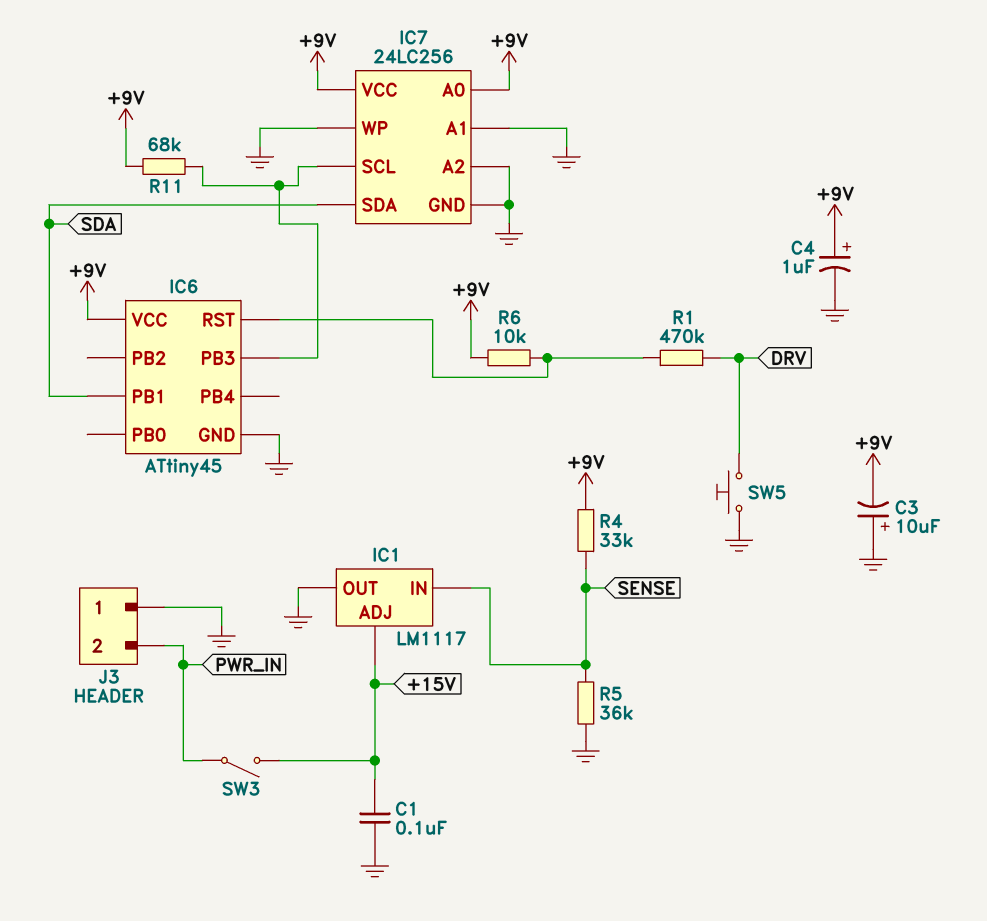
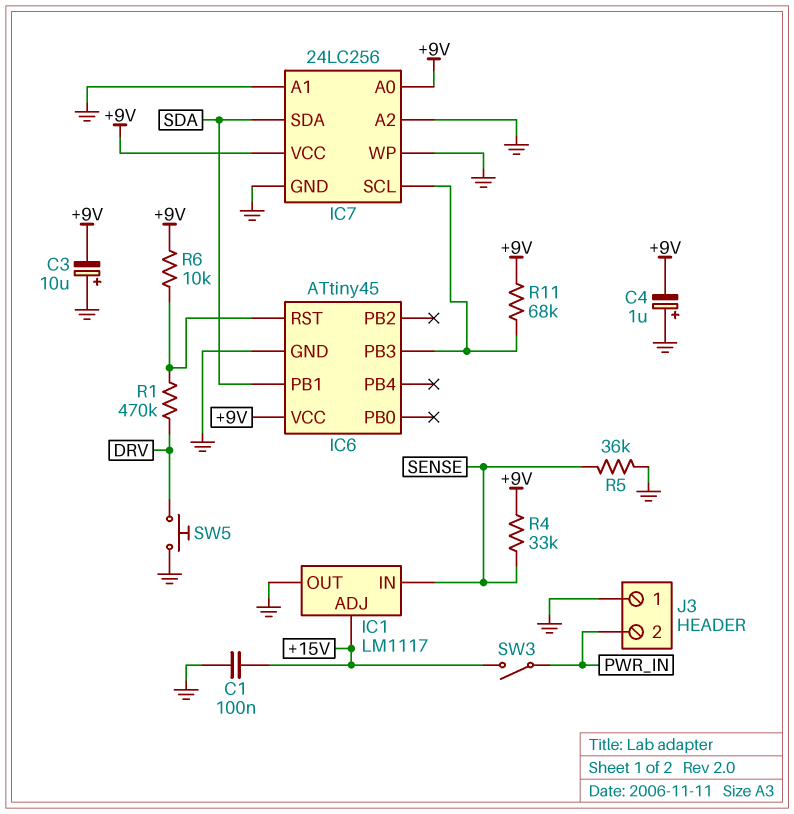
C4: 1uF (plus +9V, minus GND) -> 1uF (plus GND, minus +9V)

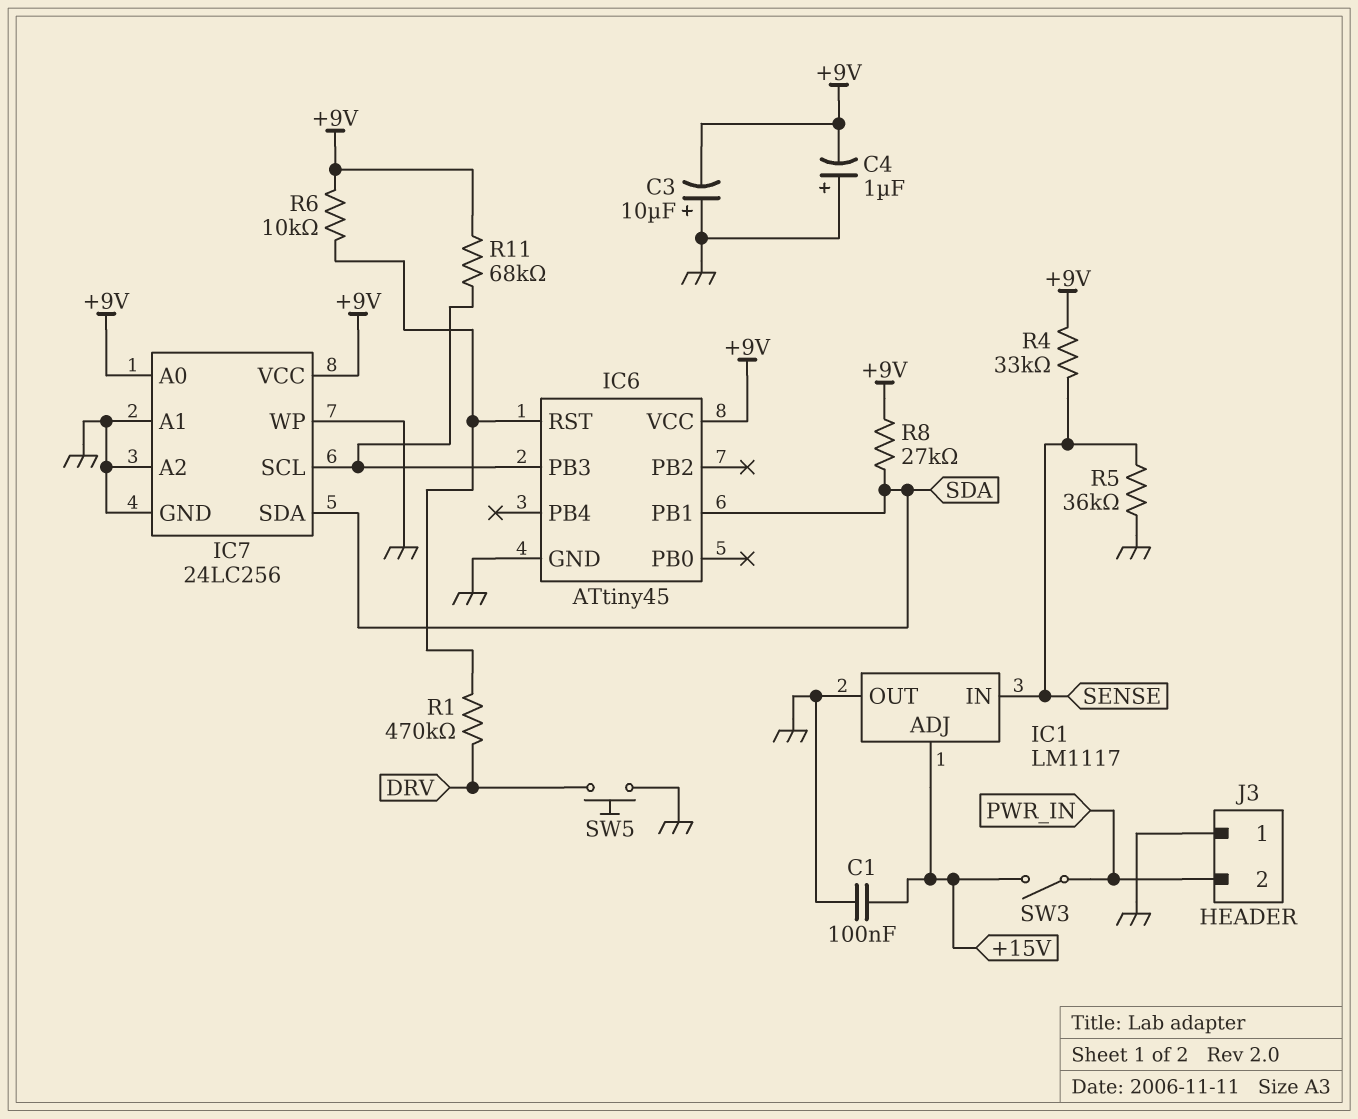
R8: none -> 27k (+9V, SDA)

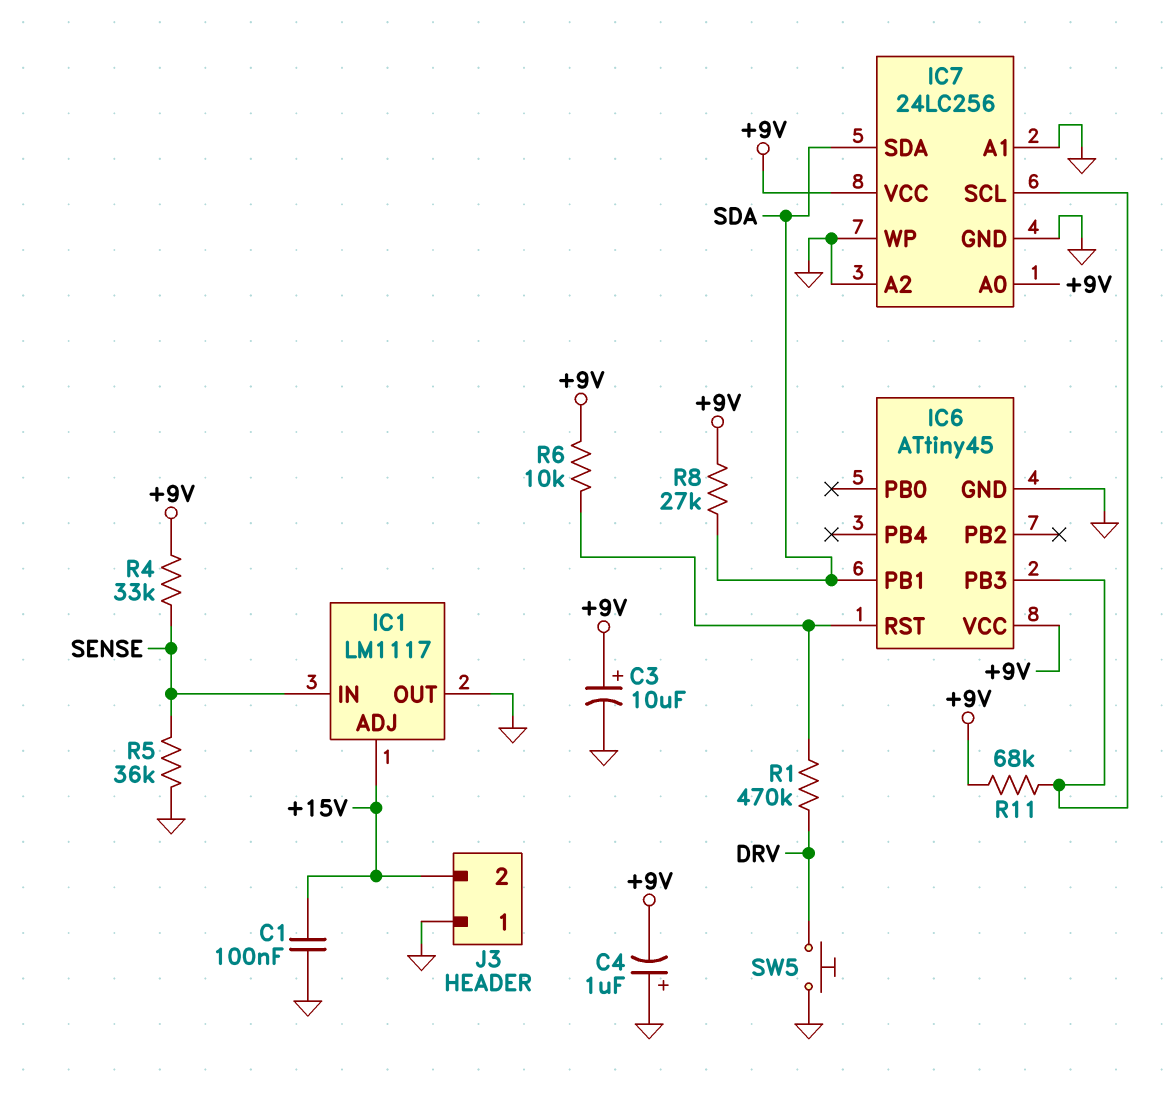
C3: 10uF (plus GND, minus +9V) -> 10uF (plus +9V, minus GND)
J3 pin 2: PWR_IN -> +15V
SW3: switch (+15V, PWR_IN) -> none

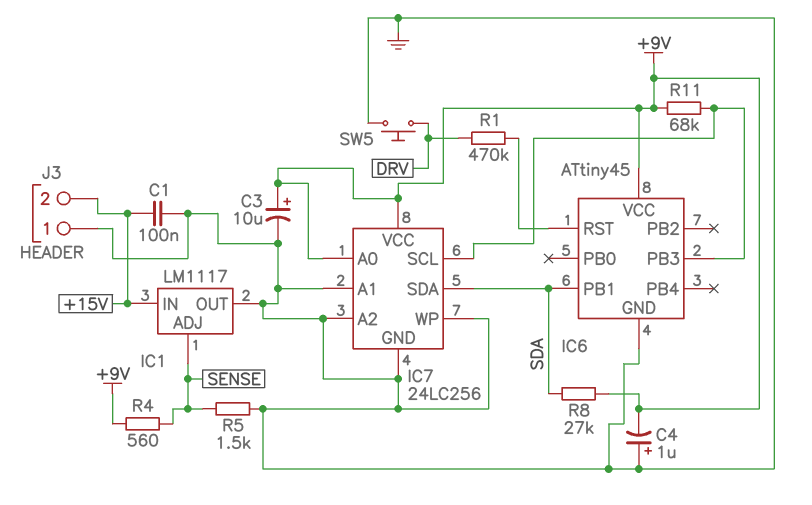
IC1 pin ADJ: +15V -> SENSE
IC1 pin IN: SENSE -> +15V
R4: 33k (+9V, SENSE) -> 560 (+9V, SENSE)
R5: 36k (GND, SENSE) -> 1.5k (GND, SENSE)
R6: 10k (+9V, IC6/RST) -> none

